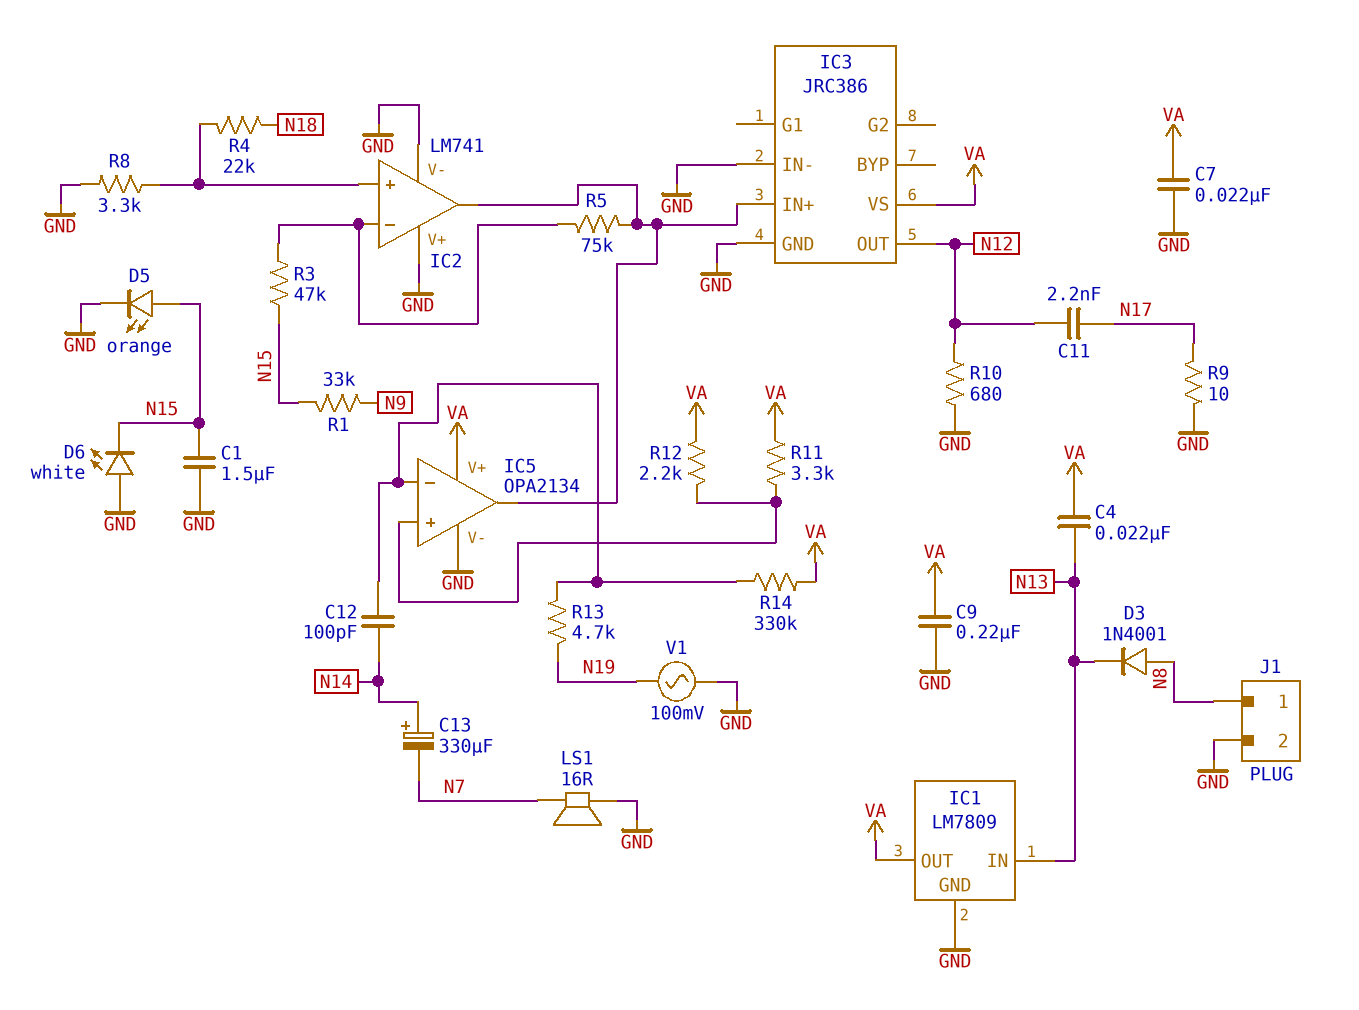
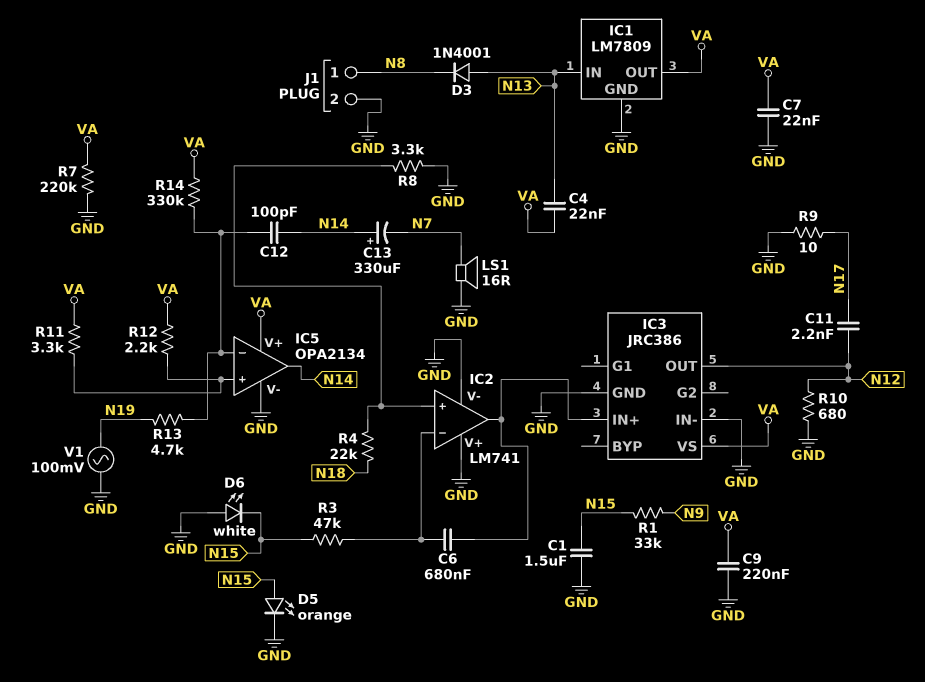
C6: none -> 680nF (IC2/in-, IC2/out)
D3: diode 1N4001 (A N8, K N13) -> diode 1N4001 (A N13, K N8)
IC5 pin out: IC2/out -> N14
R5: 75k (IC2/in-, IC2/out) -> none
R7: none -> 220k (GND, VA)

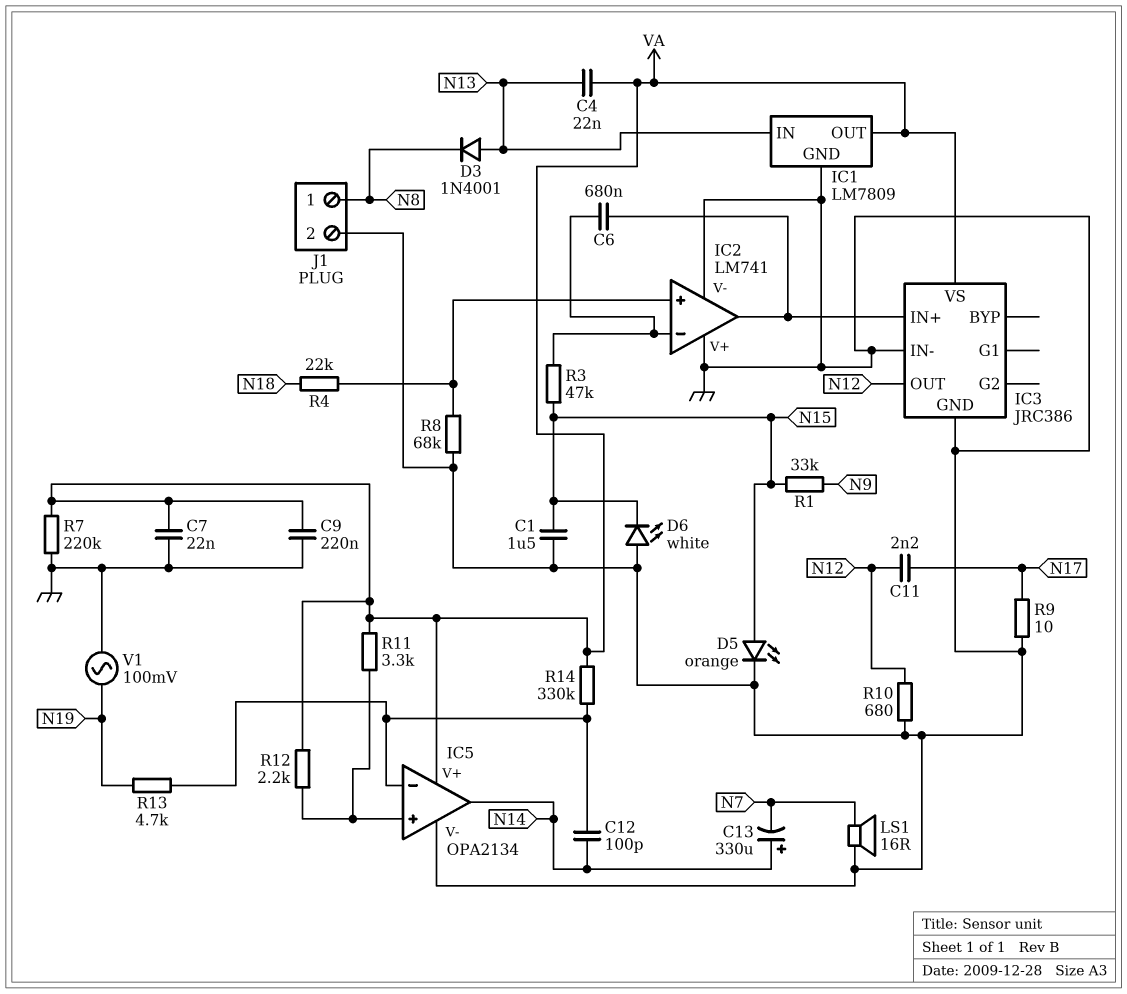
R8: 3.3k (GND, IC2/in+) -> 68k (GND, IC2/in+)

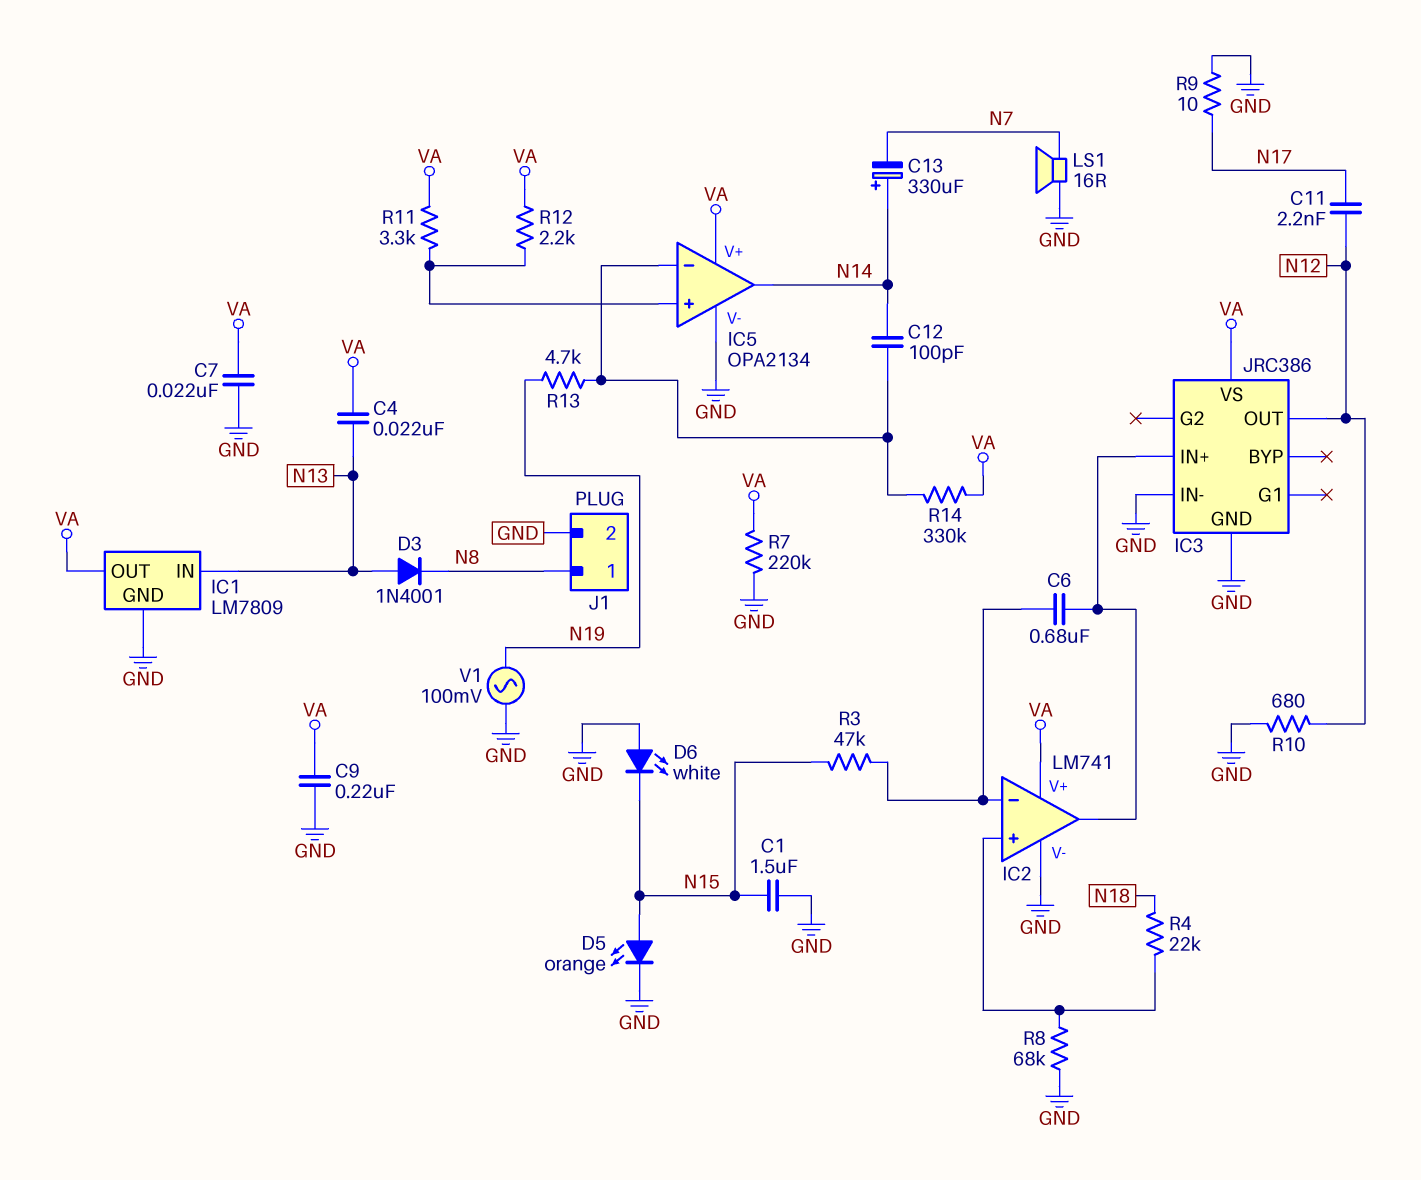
IC2 pin V+: GND -> VA
R1: 33k (N9, N15) -> none

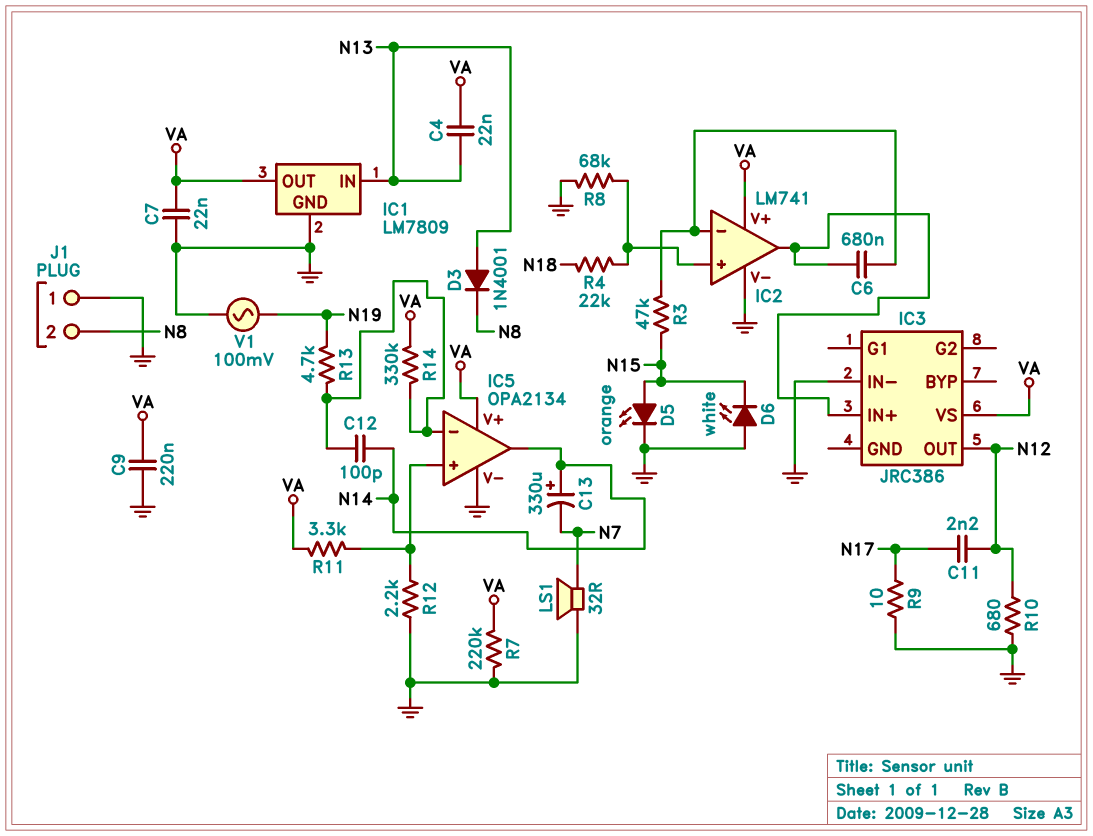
C1: 1.5uF (GND, N15) -> none
IC3 pin GND: GND -> none
J1 pin 1: N8 -> GND
J1 pin 2: GND -> N8
LS1: speaker 16R (GND, N7) -> speaker 32R (GND, N7)
R12: 2.2k (IC5/in+, VA) -> 2.2k (GND, IC5/in+)

